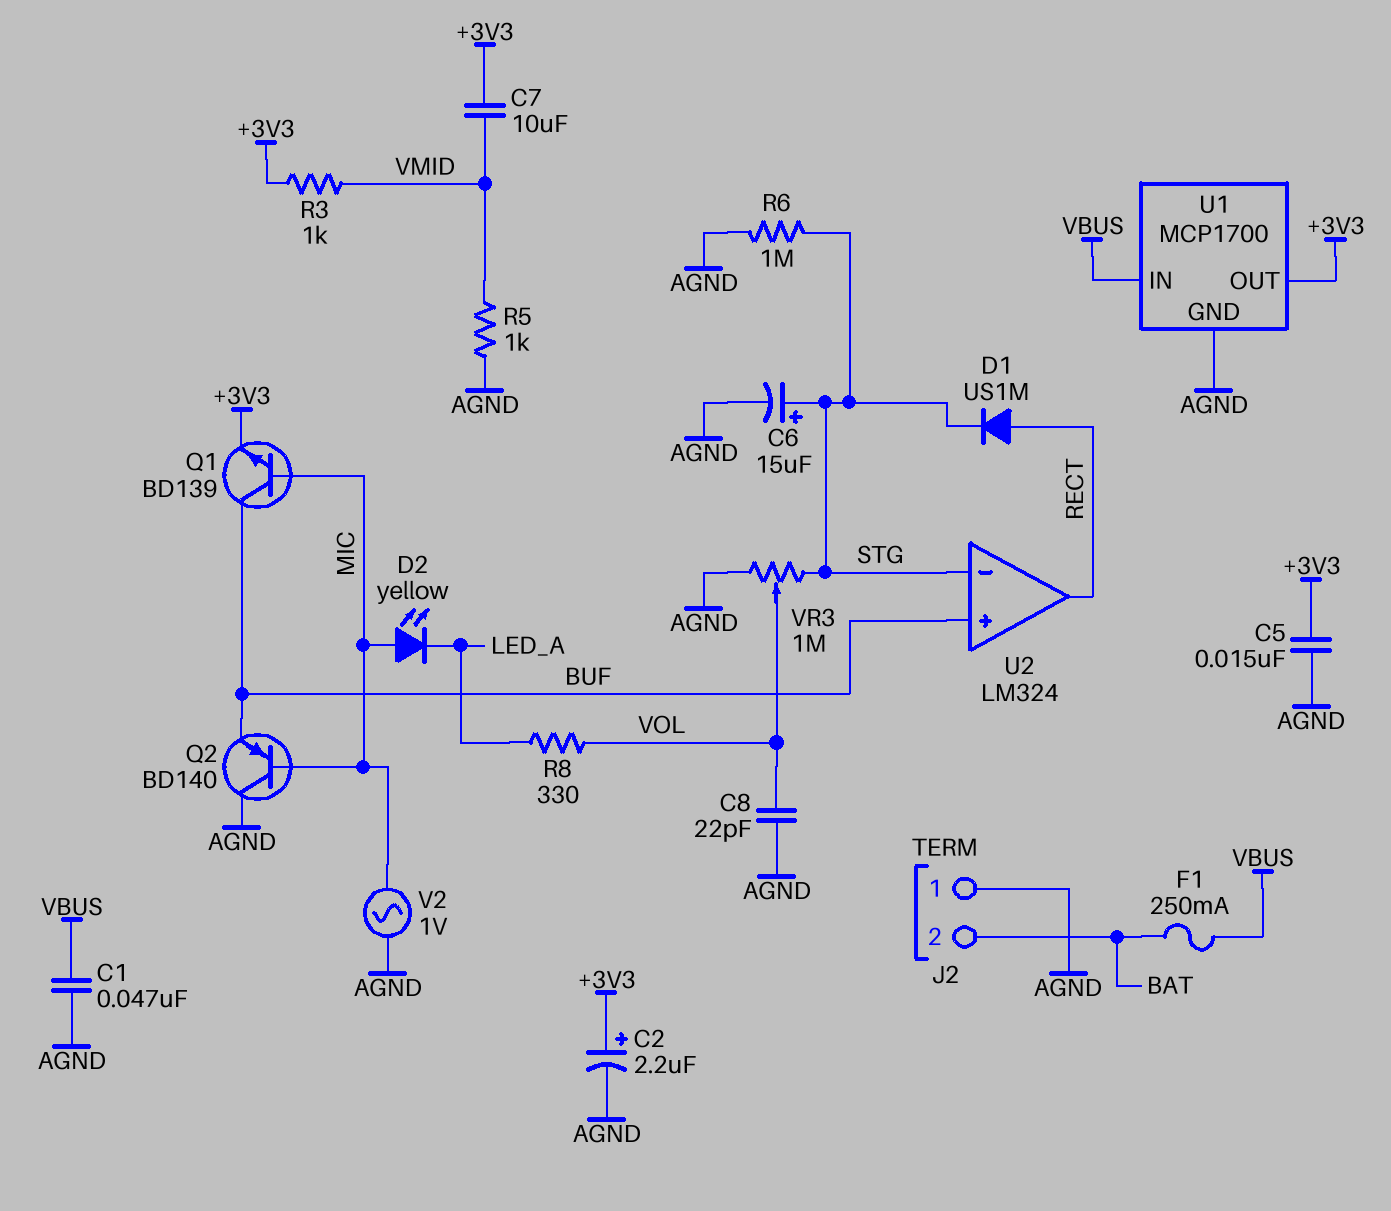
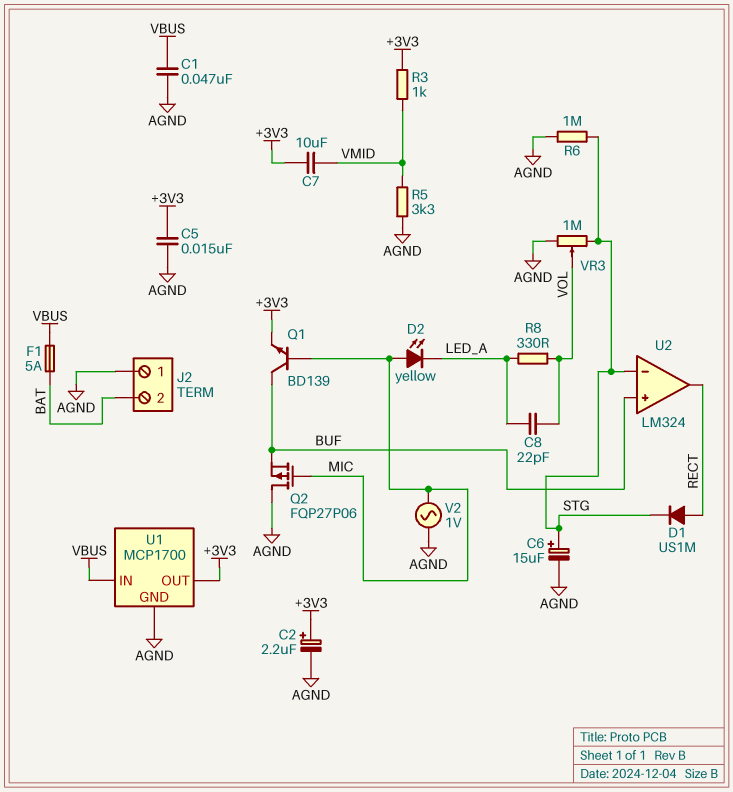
C8: 22pF (AGND, VOL) -> 22pF (LED_A, VOL)
F1: 250mA (BAT, VBUS) -> 5A (BAT, VBUS)
Q2: PNP BD140 (B MIC, C AGND, E BUF) -> PMOS FQP27P06 (G MIC, D AGND, S BUF)
R5: 1k (AGND, VMID) -> 3.3k (AGND, VMID)

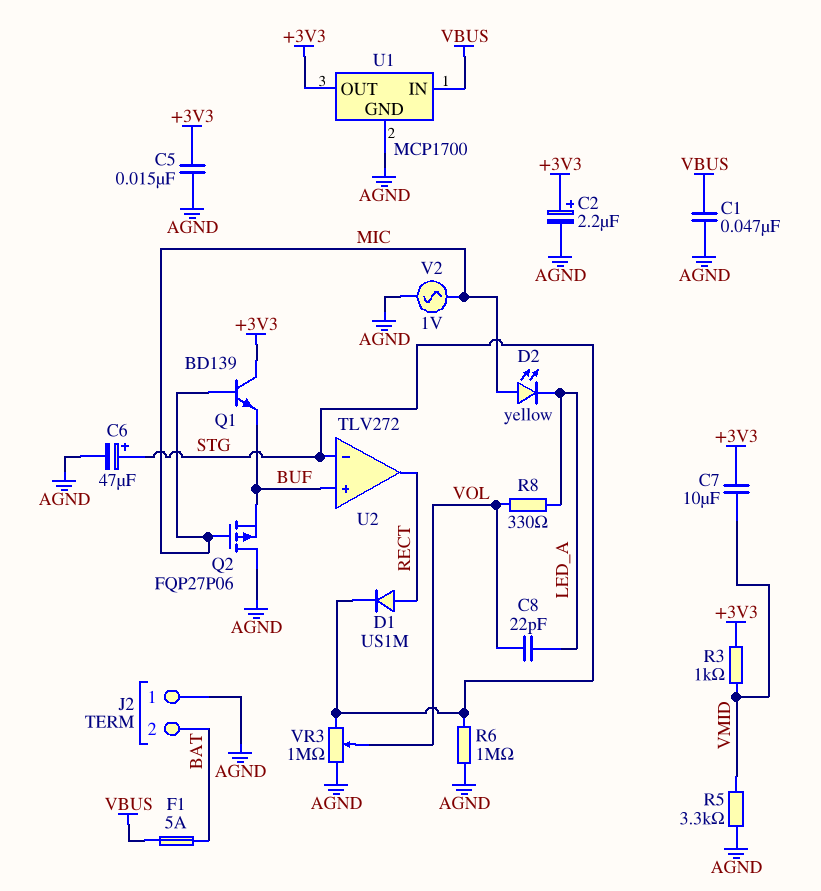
C6: 15uF (plus STG, minus AGND) -> 47uF (plus STG, minus AGND)
Q1: NPN BD139 (B MIC, C BUF, E +3V3) -> NPN BD139 (B MIC, C +3V3, E BUF)
U2: LM324 -> TLV272

